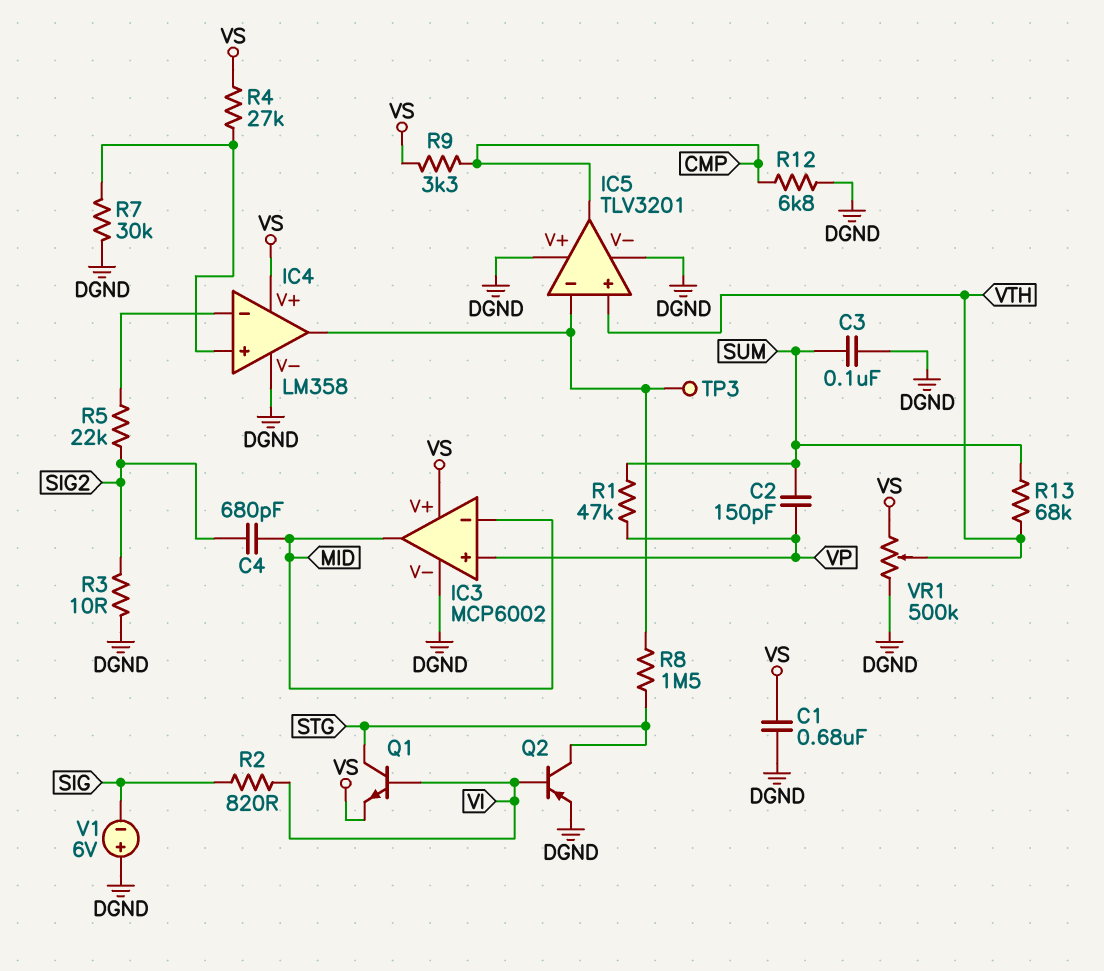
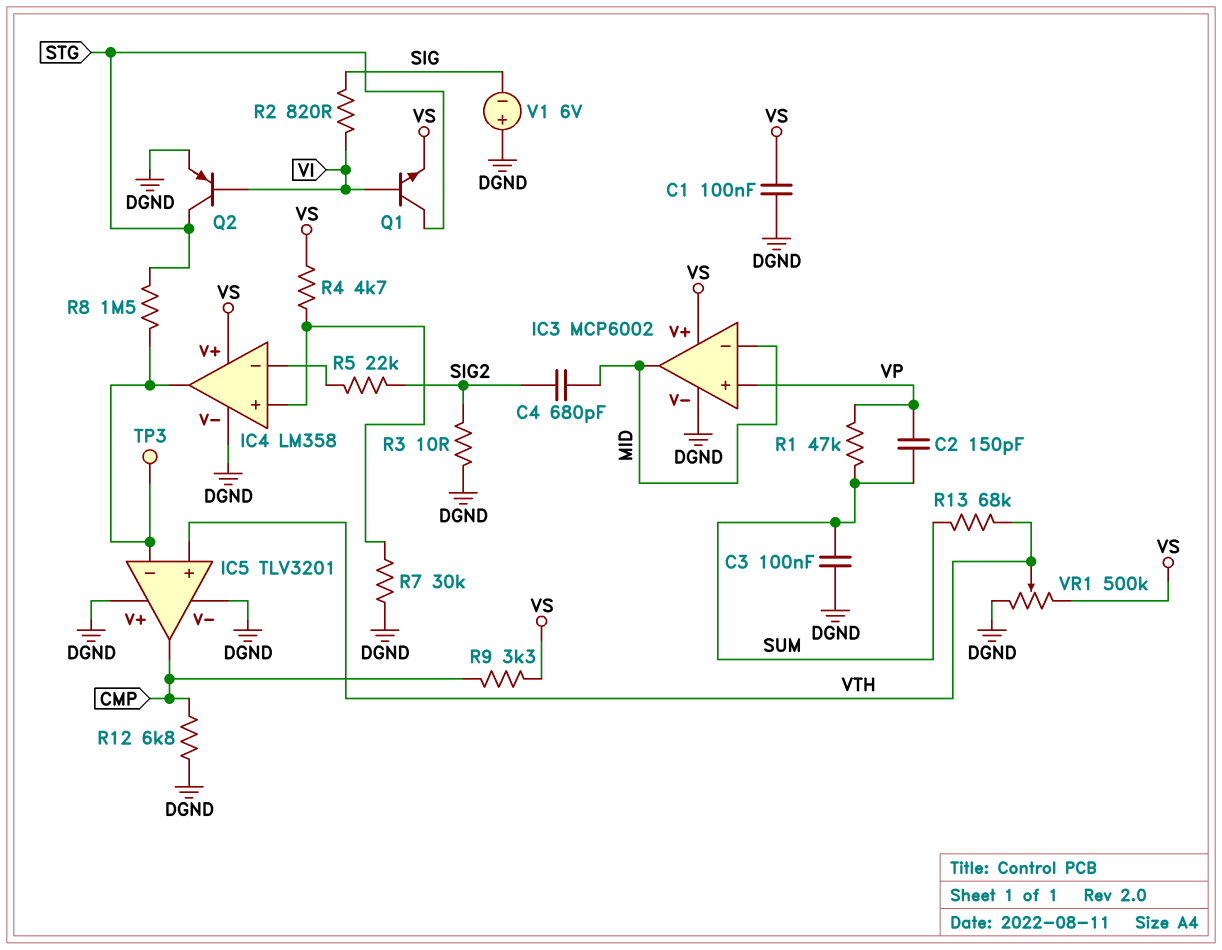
C1: 680nF (DGND, VS) -> 100nF (DGND, VS)
R4: 27k (IC4/in+, VS) -> 4.7k (IC4/in+, VS)

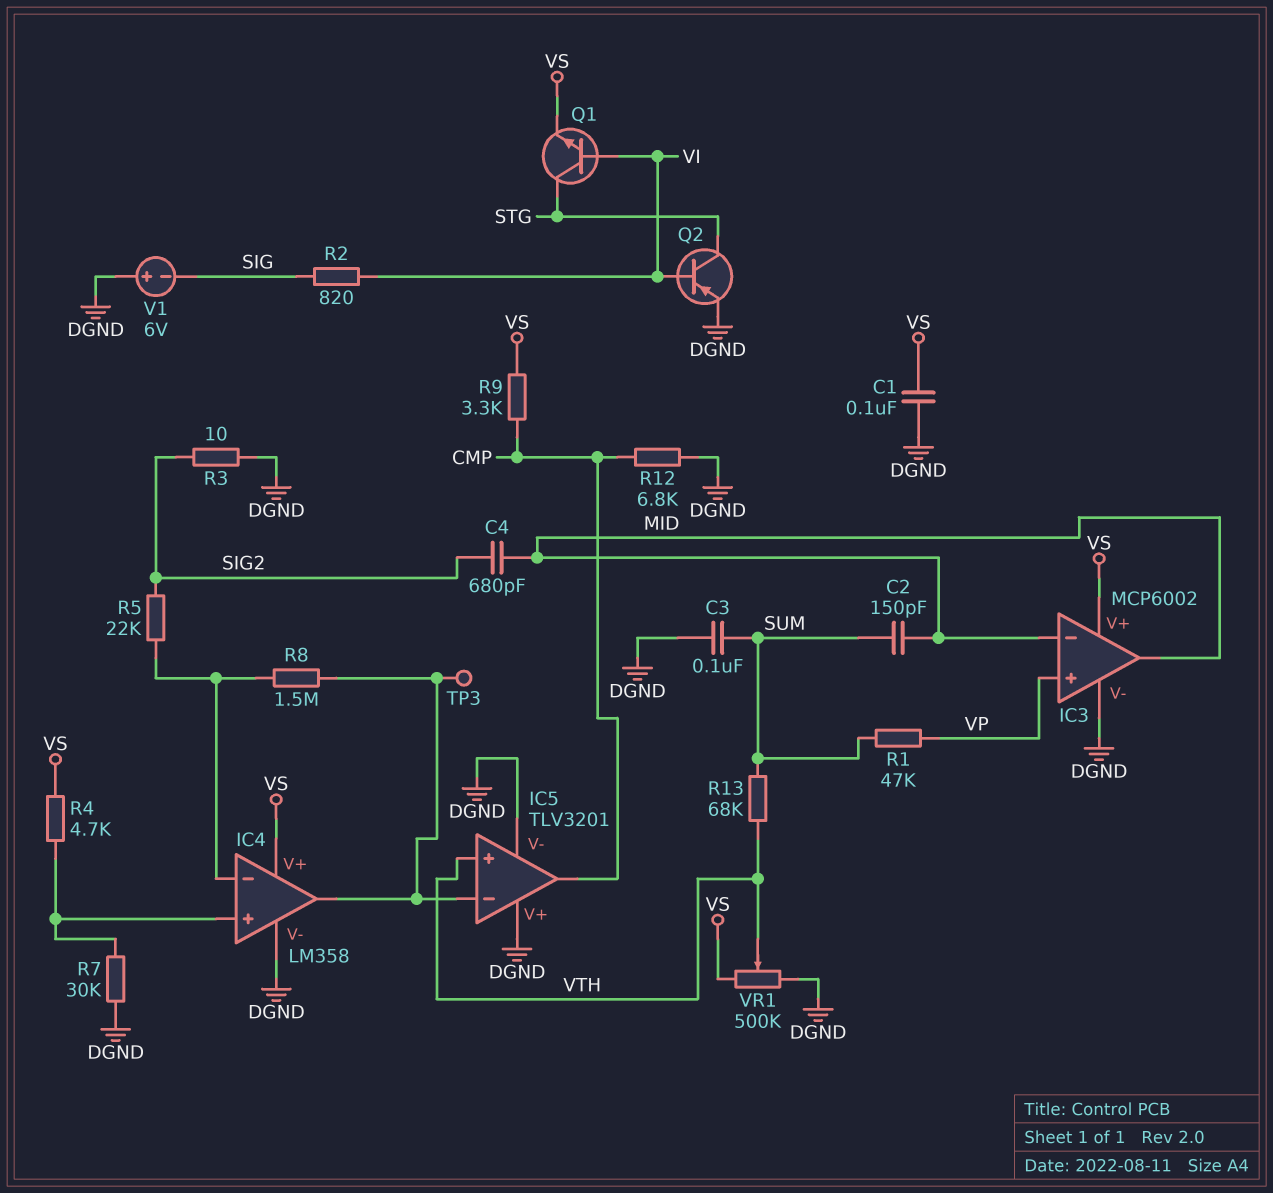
C2: 150pF (SUM, VP) -> 150pF (MID, SUM)
R8: 1.5M (IC4/out, STG) -> 1.5M (IC4/in-, IC4/out)

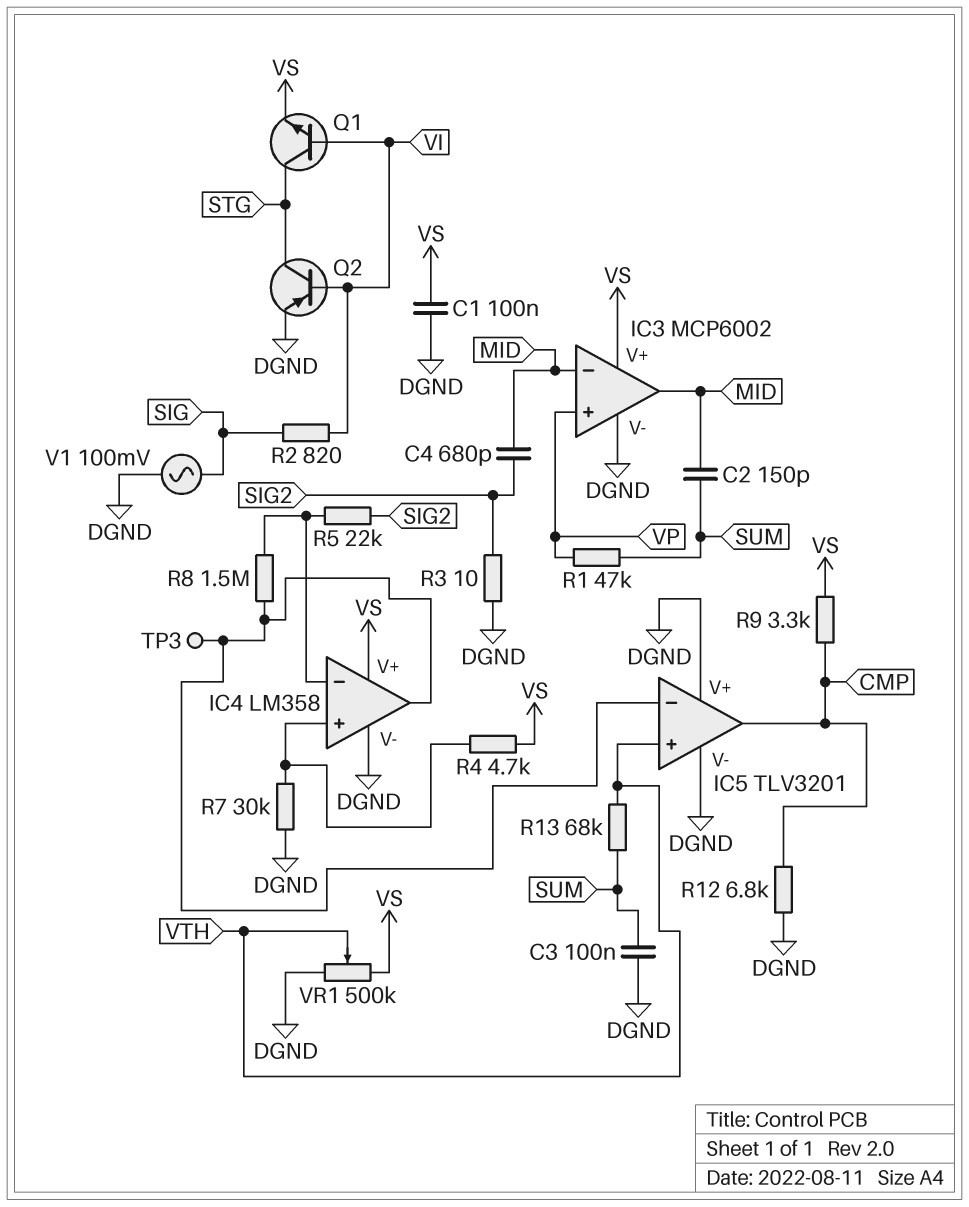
V1: 6V (plus DGND, minus SIG) -> AC 100mV (DGND, SIG)

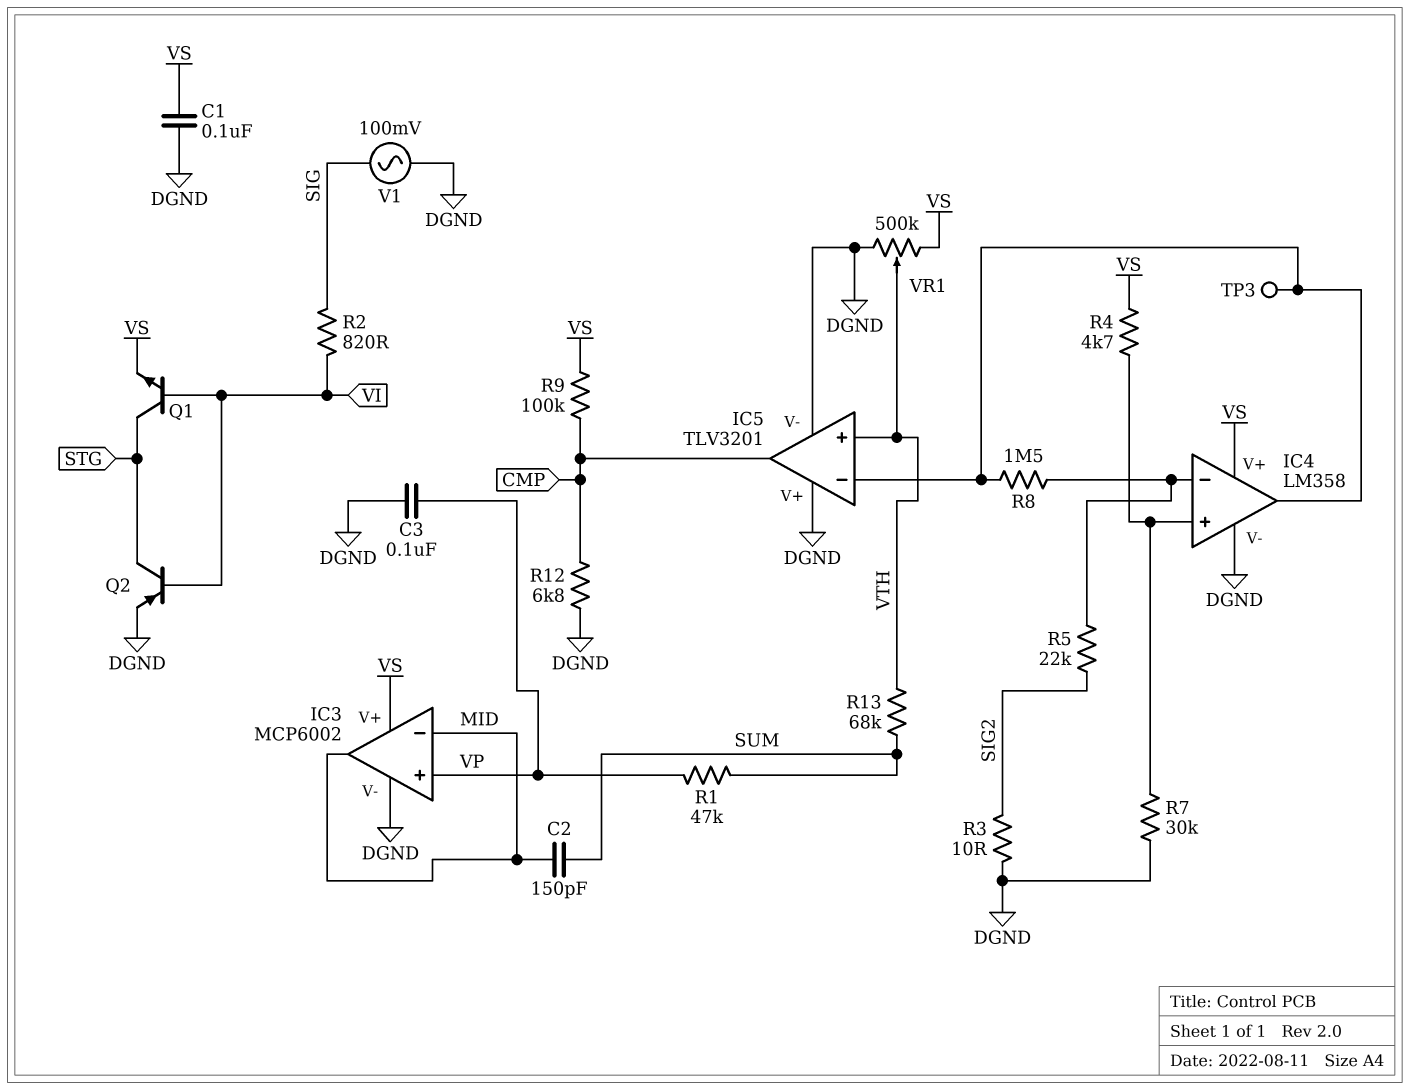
C3: 100nF (DGND, SUM) -> 100nF (DGND, VP)
C4: 680pF (MID, SIG2) -> none
R9: 3.3k (CMP, VS) -> 100k (CMP, VS)

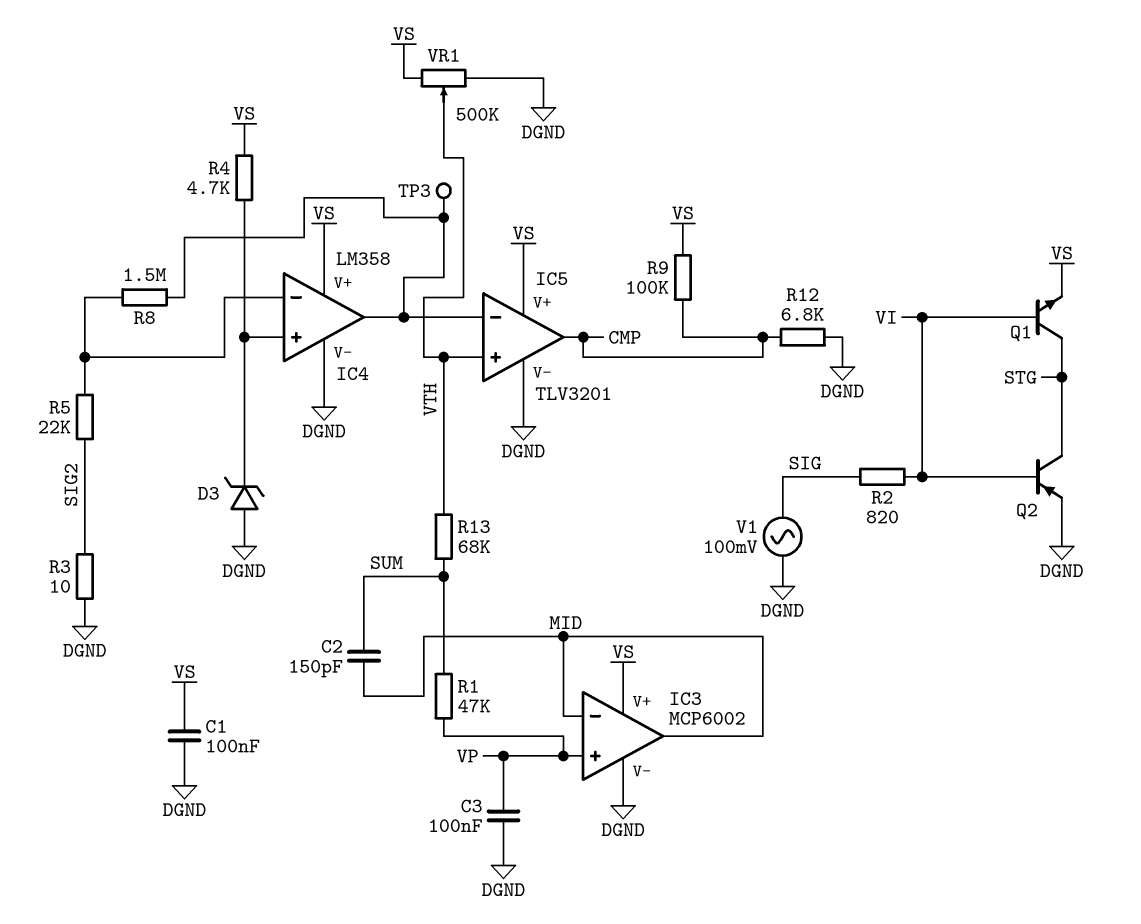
D3: none -> zener (A DGND, K IC4/in+)
IC5 pin V+: DGND -> VS
R7: 30k (DGND, IC4/in+) -> none

